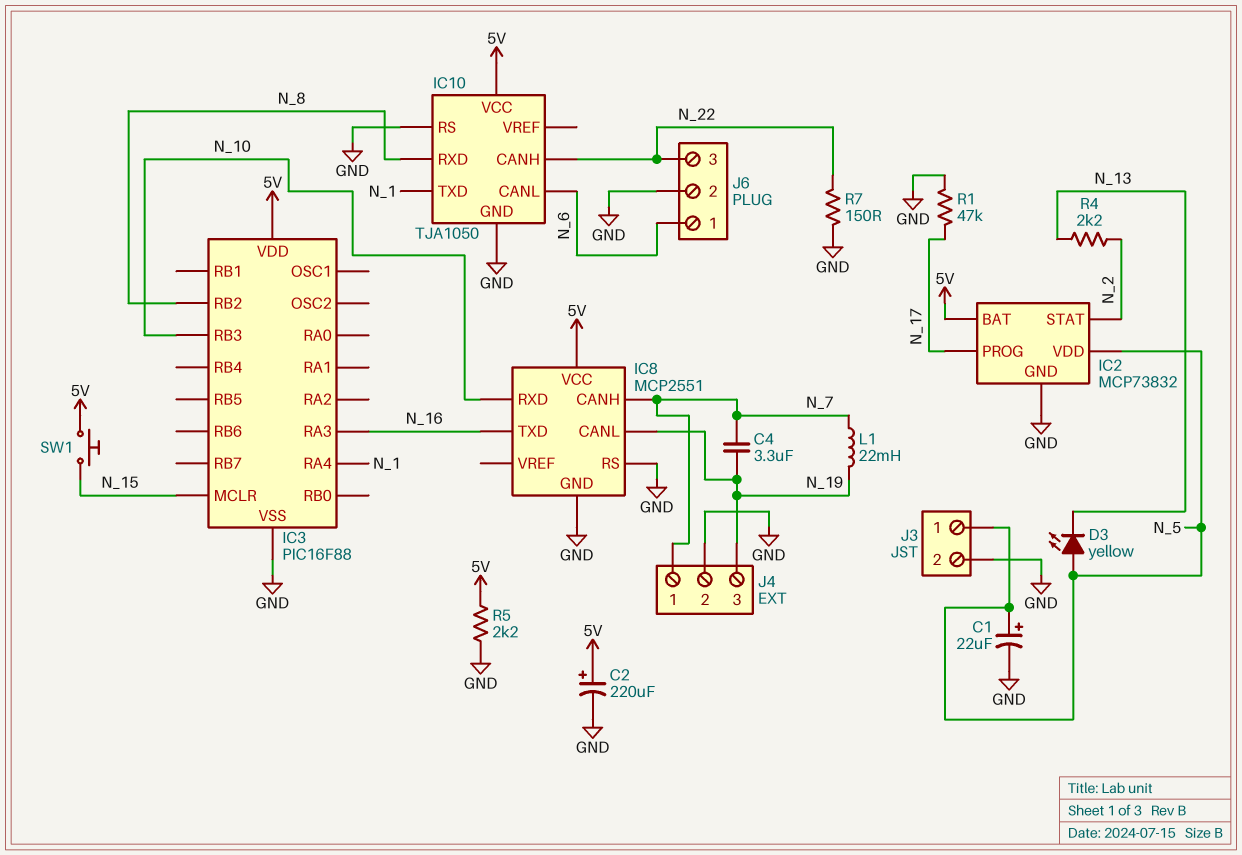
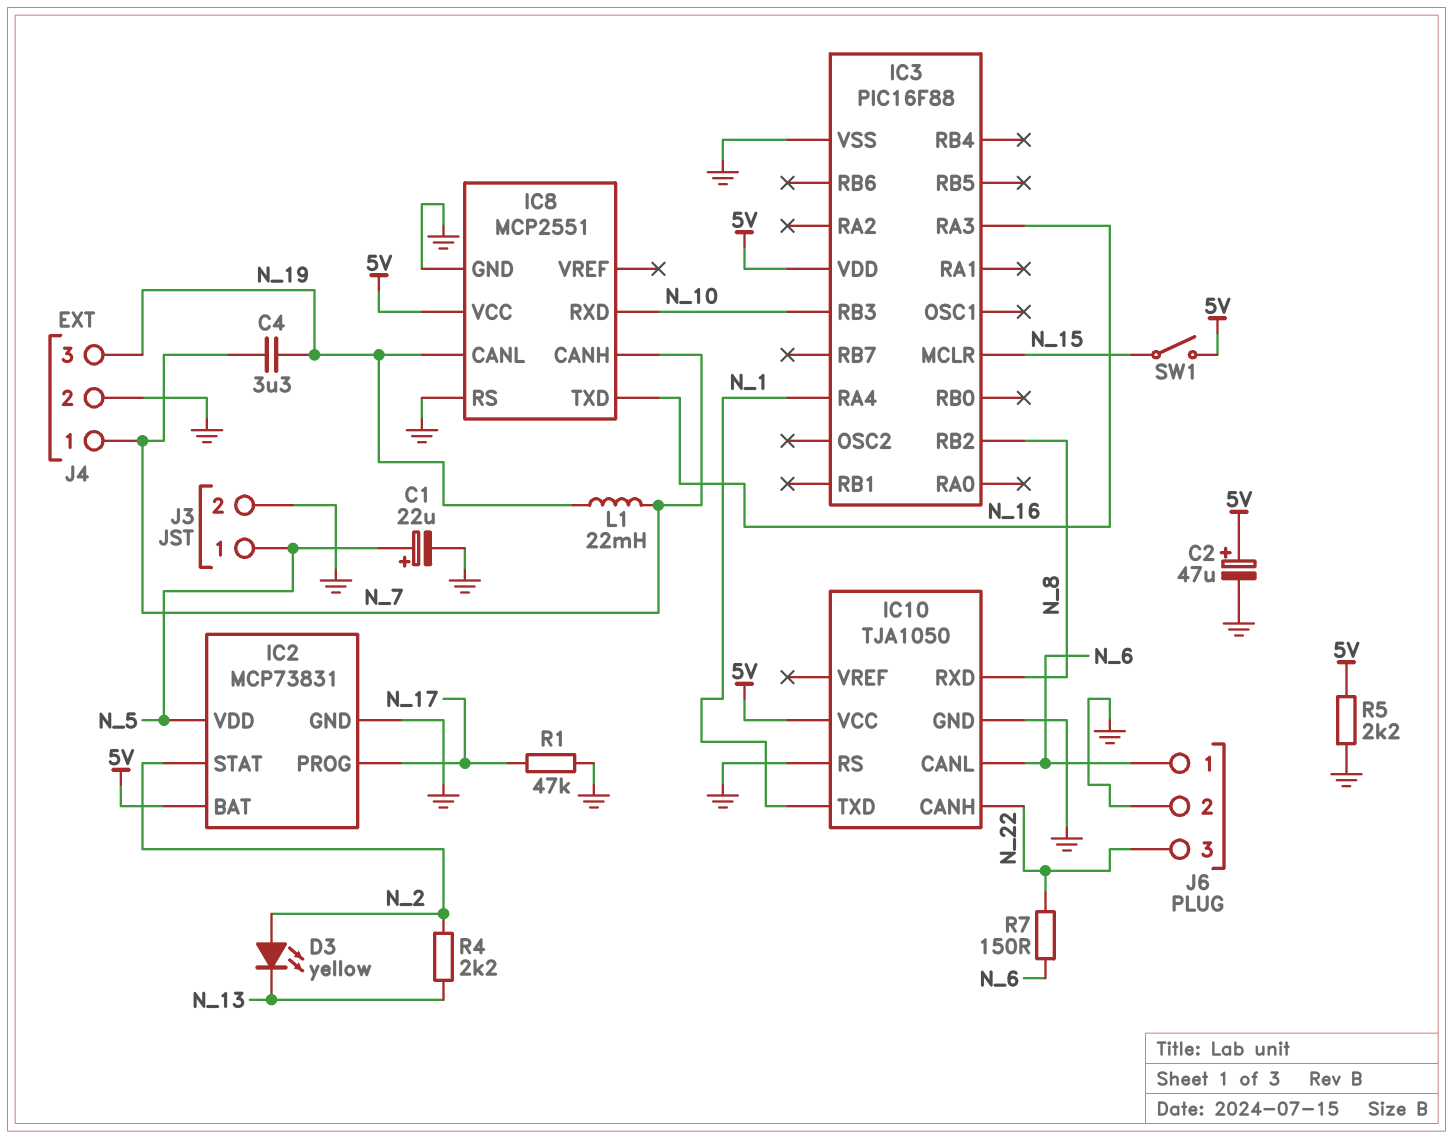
C2: 220uF (plus 5V, minus GND) -> 47uF (plus 5V, minus GND)
D3: LED yellow (A N_5, K N_13) -> LED yellow (A N_2, K N_13)
IC2: MCP73832 -> MCP73831
R7: 150 (GND, N_22) -> 150 (N_6, N_22)
SW1: button (5V, N_15) -> switch (5V, N_15)

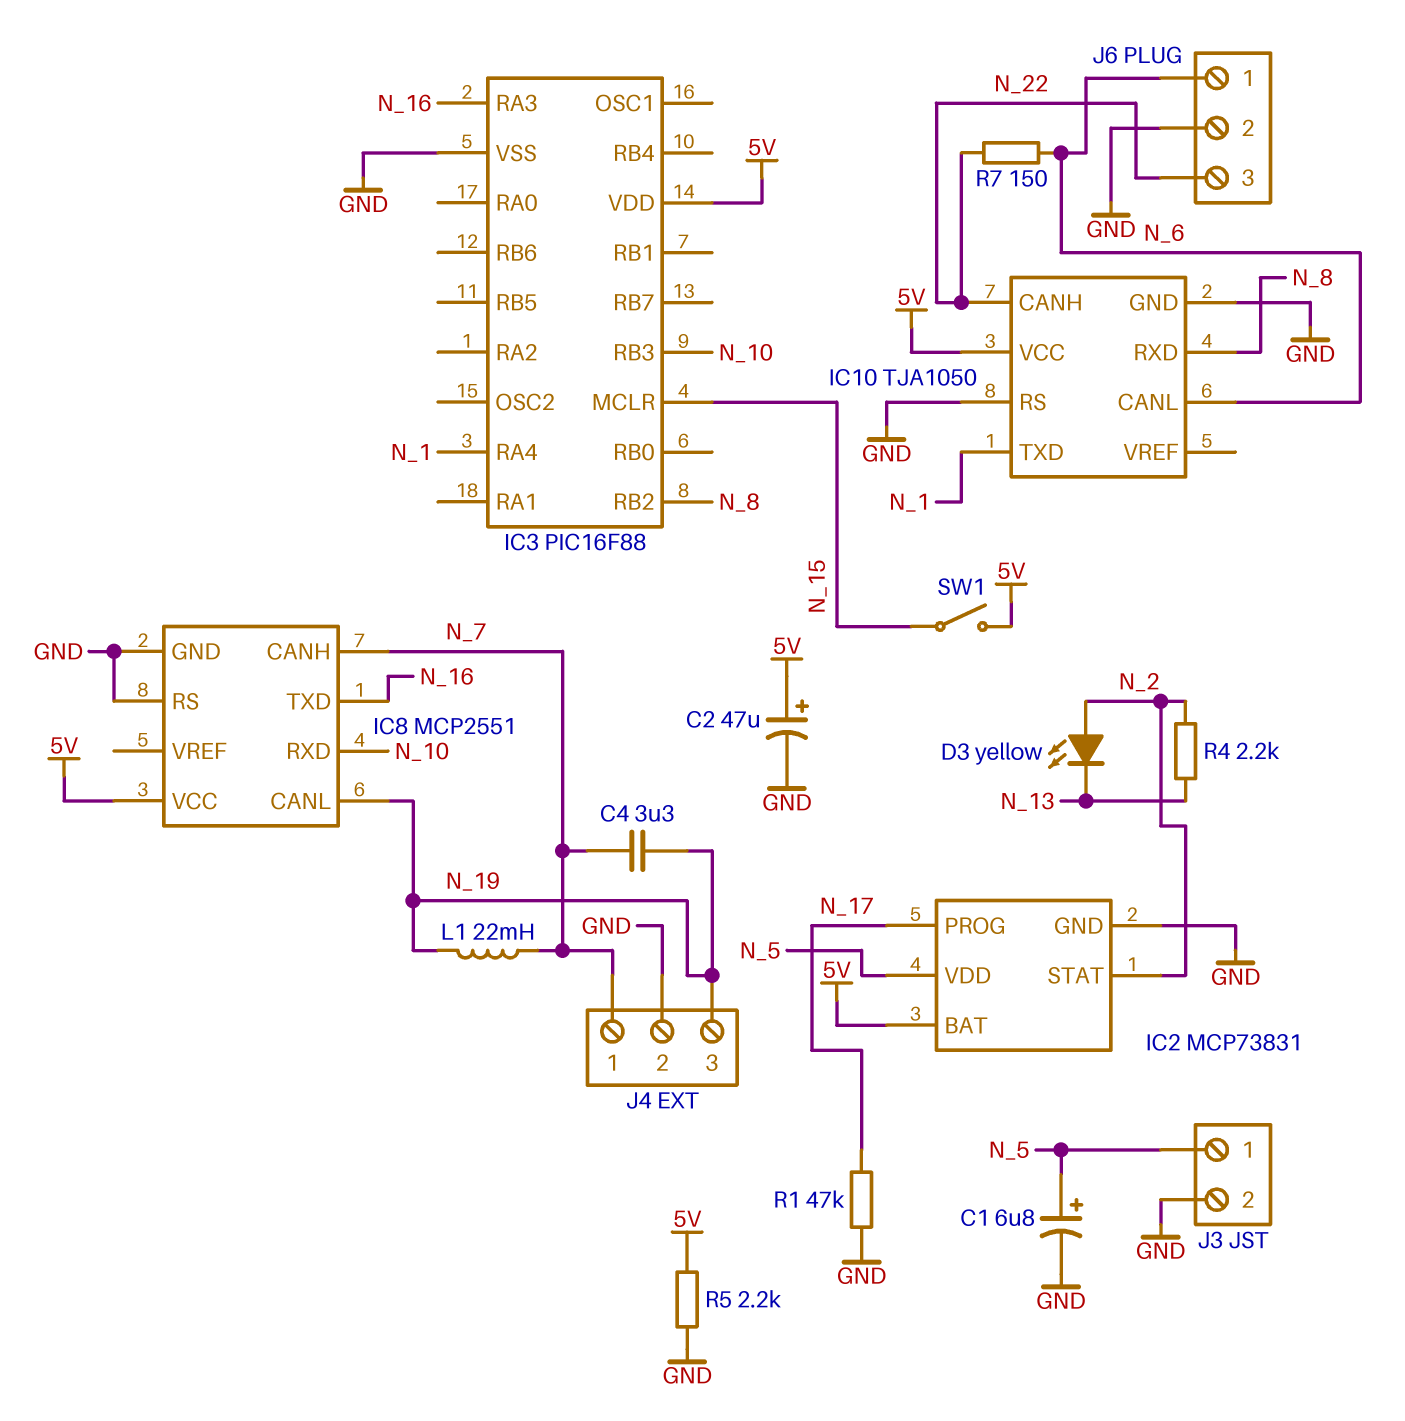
C1: 22uF (plus N_5, minus GND) -> 6.8uF (plus N_5, minus GND)

